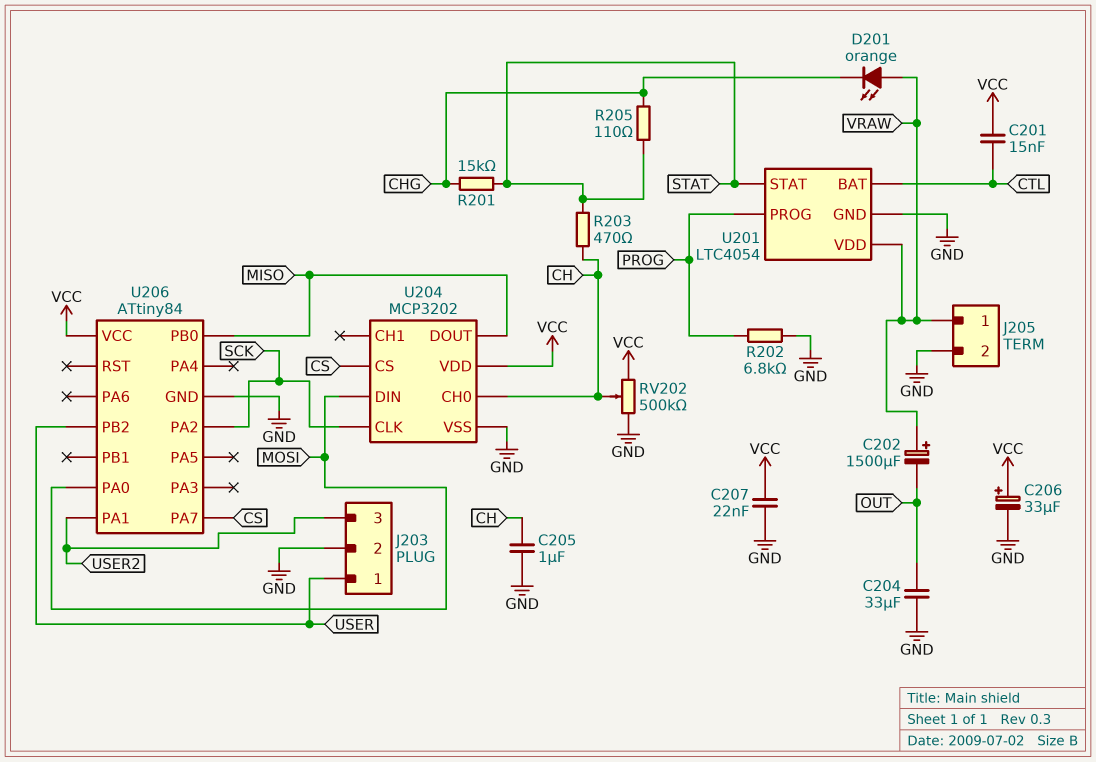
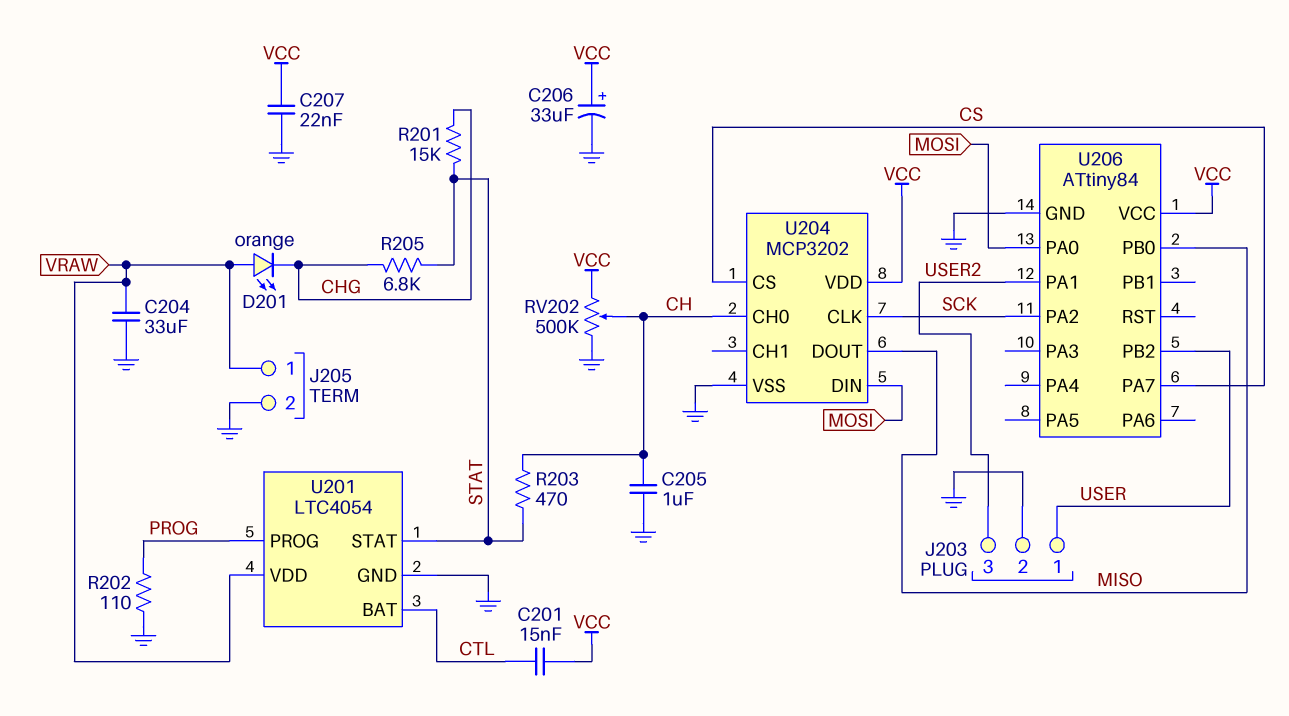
C202: 1500uF (plus VRAW, minus OUT) -> none
C204: 33uF (GND, OUT) -> 33uF (GND, VRAW)
R202: 6.8k (GND, PROG) -> 110 (GND, PROG)
R205: 110 (CHG, STAT) -> 6.8k (CHG, STAT)

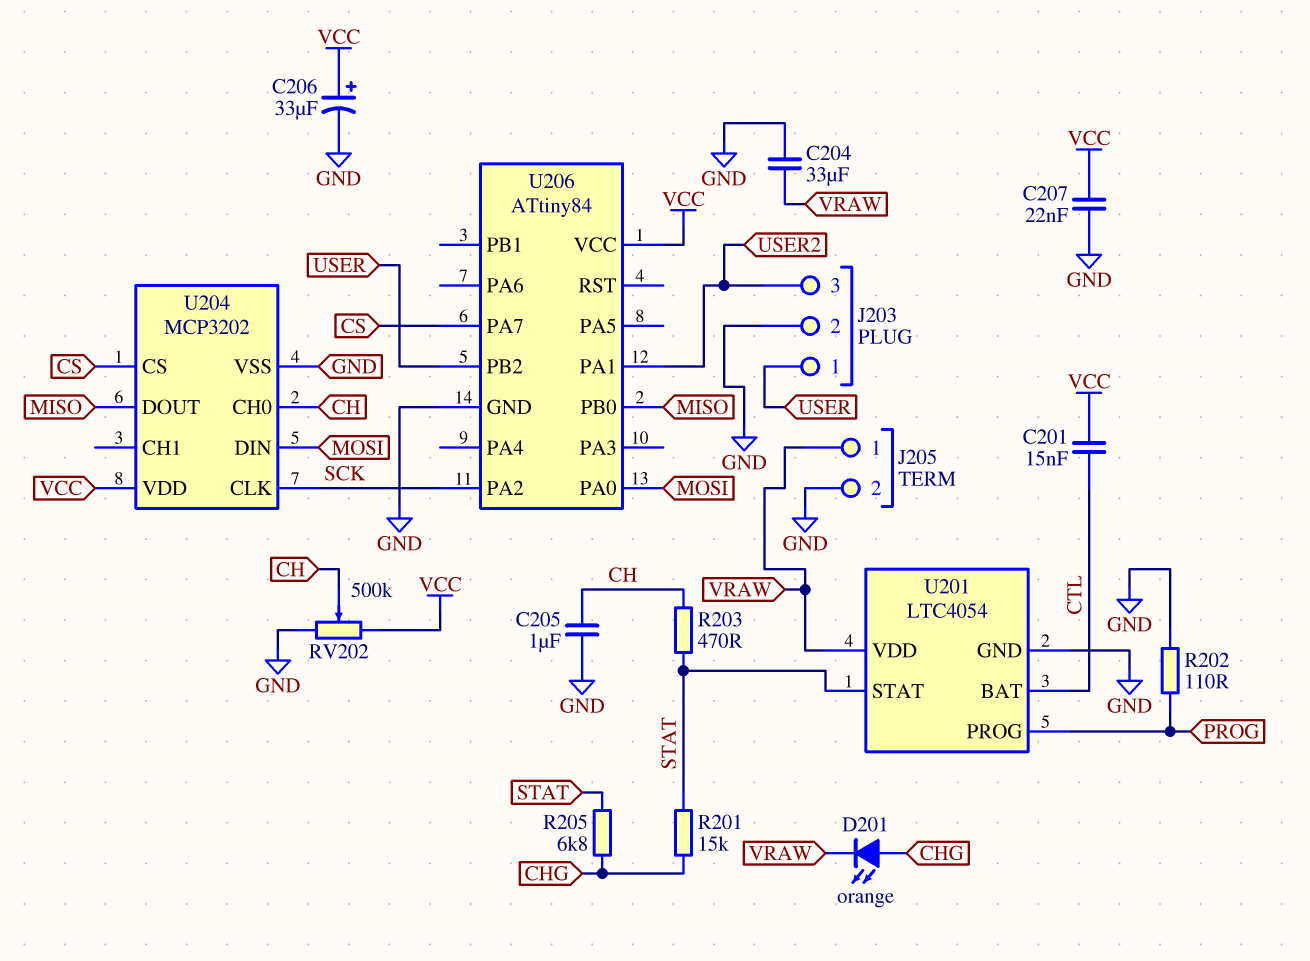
D201: LED orange (A VRAW, K CHG) -> LED orange (A CHG, K VRAW)

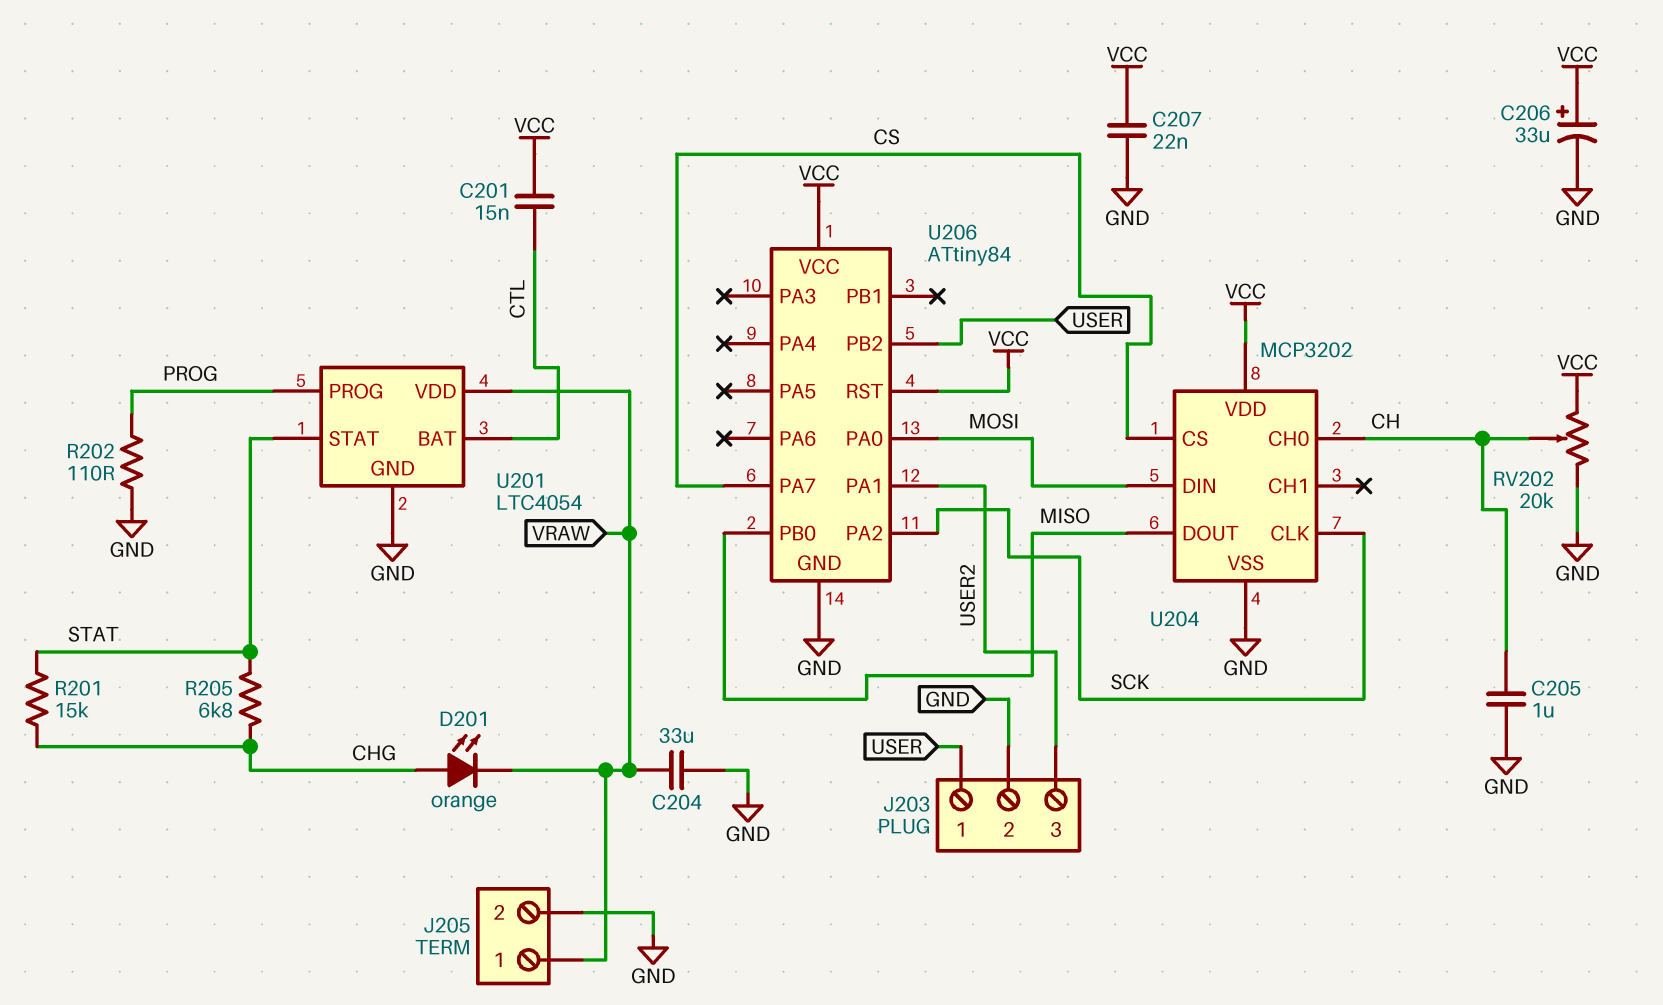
R203: 470 (CH, STAT) -> none
RV202: 500k (GND, VCC, wiper CH) -> 20k (GND, VCC, wiper CH)
U206 pin RST: none -> VCC

